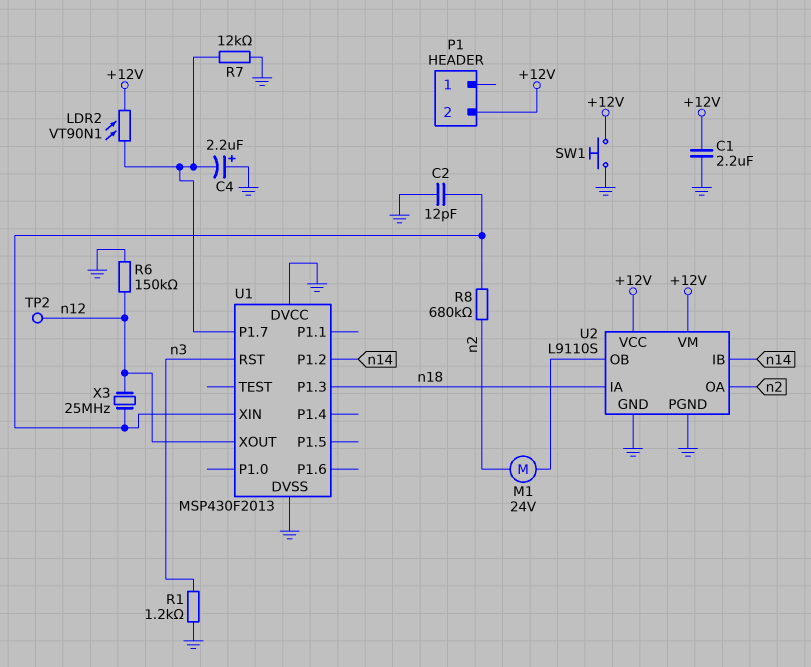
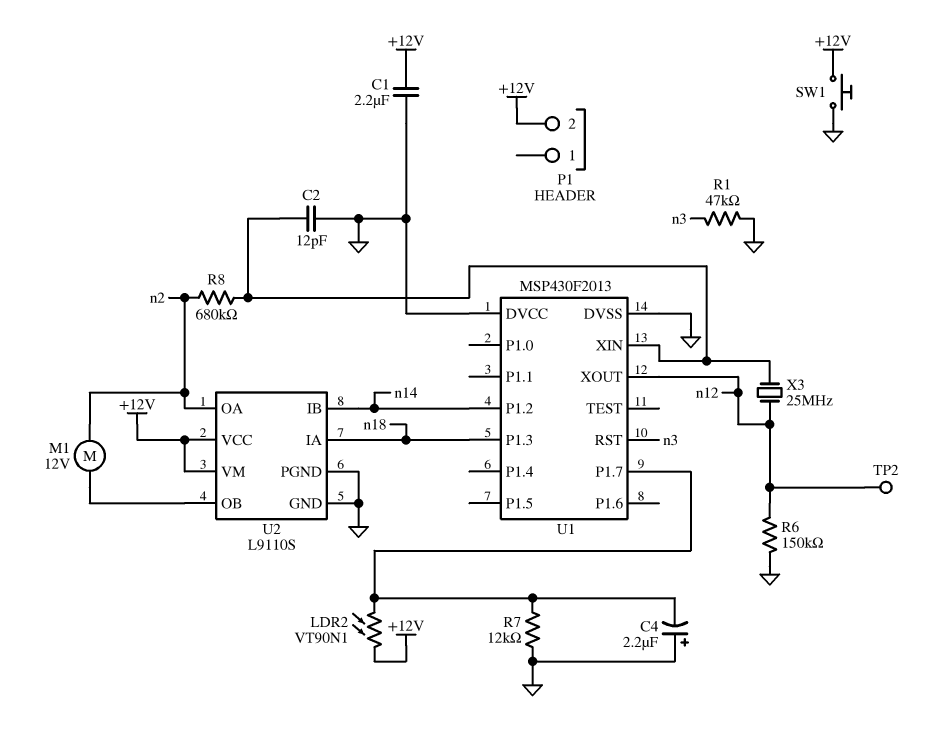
M1: motor 24V (U2/OB, n2) -> motor 12V (U2/OB, n2)
R1: 1.2k (GND, n3) -> 47k (GND, n3)

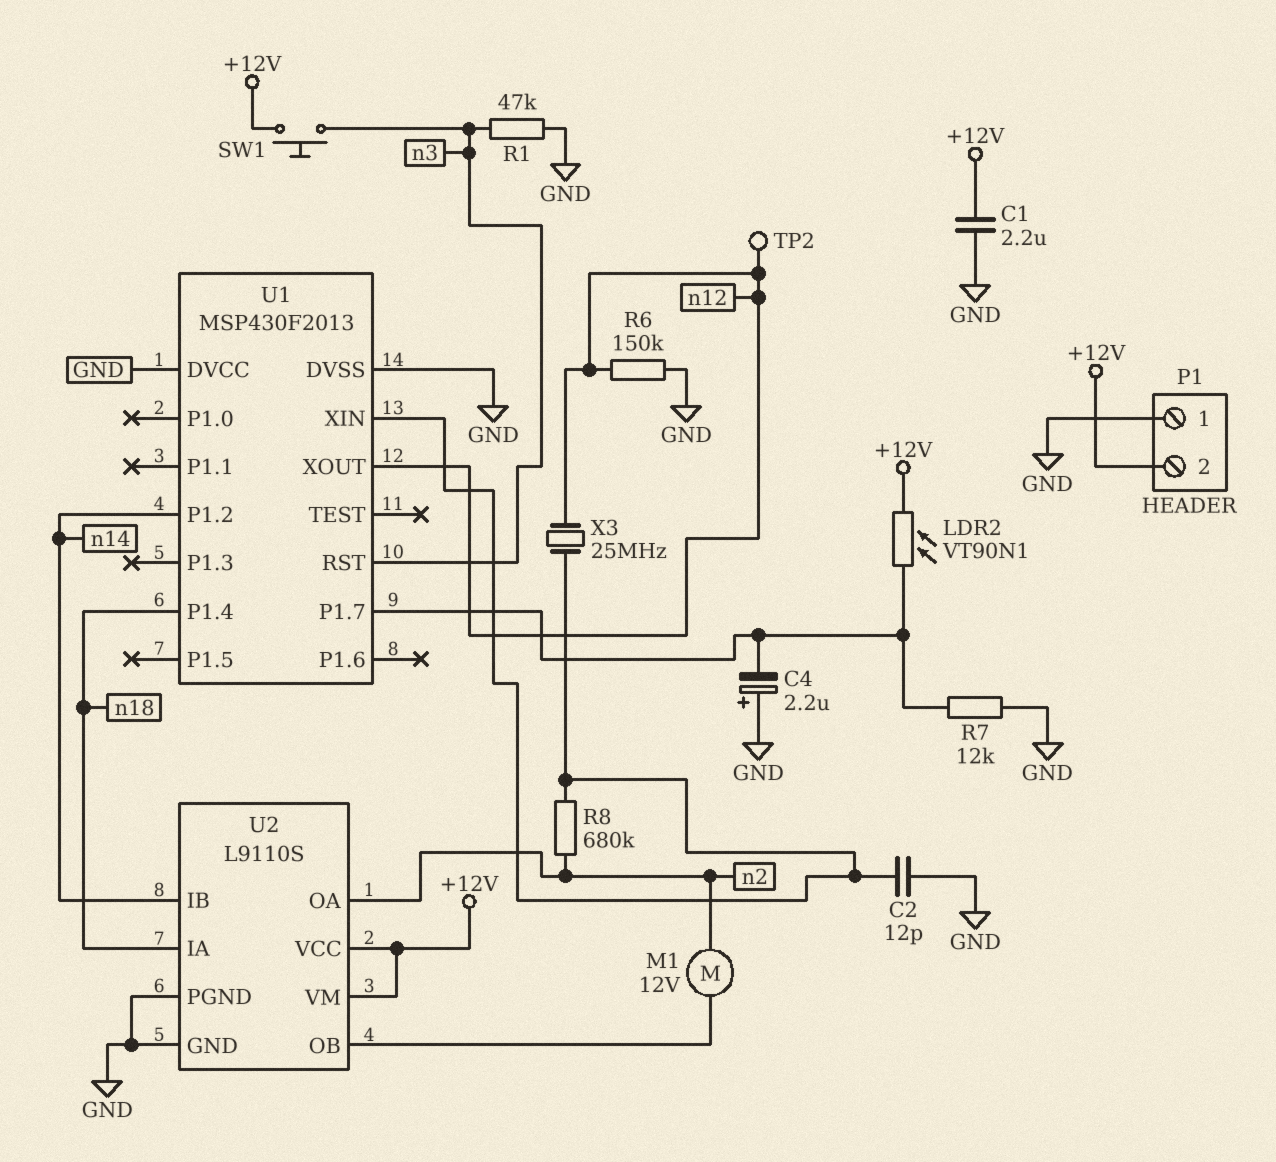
P1 pin 1: none -> GND
SW1: button (+12V, GND) -> button (+12V, n3)
U1 pin P1.3: n18 -> none
U1 pin P1.4: none -> n18

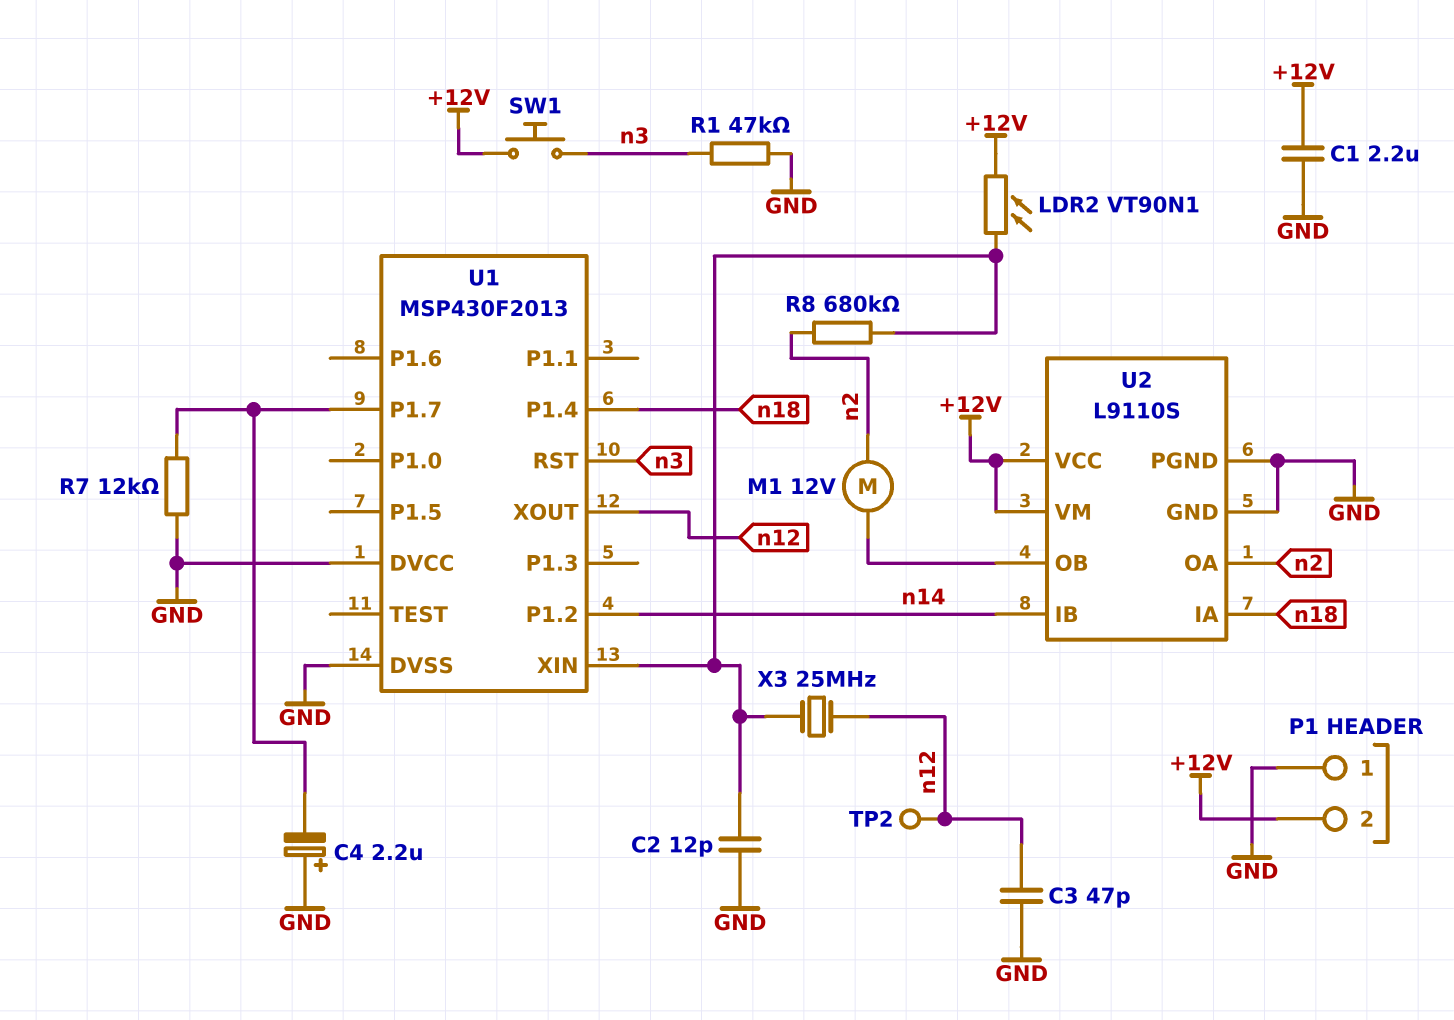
C3: none -> 47pF (GND, n12)
LDR2: VT90N1 (+12V, U1/P1.7) -> VT90N1 (+12V, U1/XIN)
R6: 150k (GND, n12) -> none

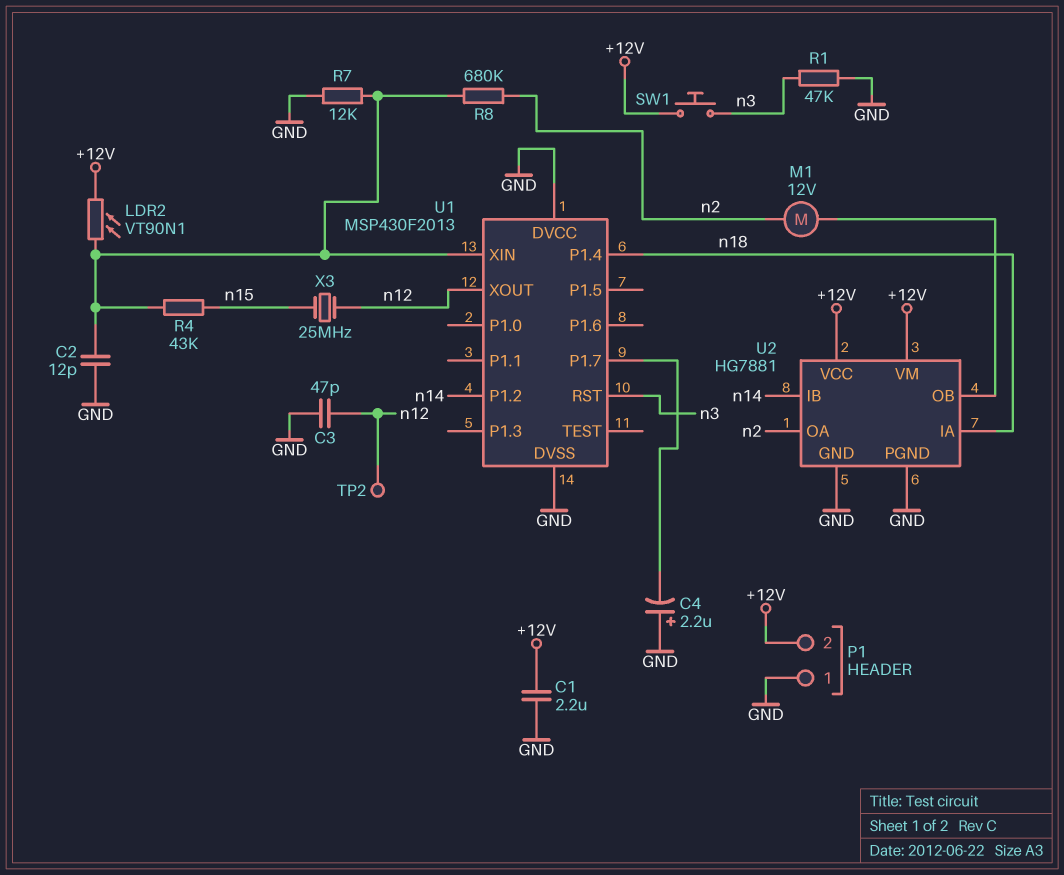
R4: none -> 43k (U1/XIN, n15)
R7: 12k (GND, U1/P1.7) -> 12k (GND, U1/XIN)
U2: L9110S -> HG7881
X3: 25MHz (U1/XIN, n12) -> 25MHz (n12, n15)

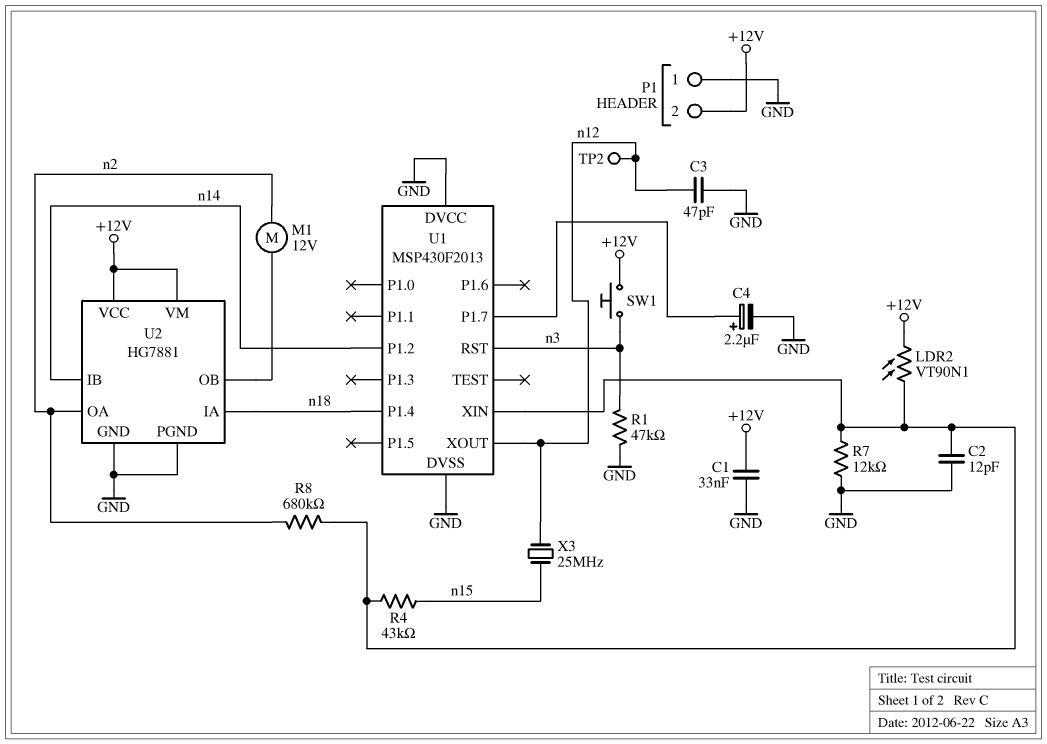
C1: 2.2uF (+12V, GND) -> 33nF (+12V, GND)
C4: 2.2uF (plus GND, minus U1/P1.7) -> 2.2uF (plus U1/P1.7, minus GND)

